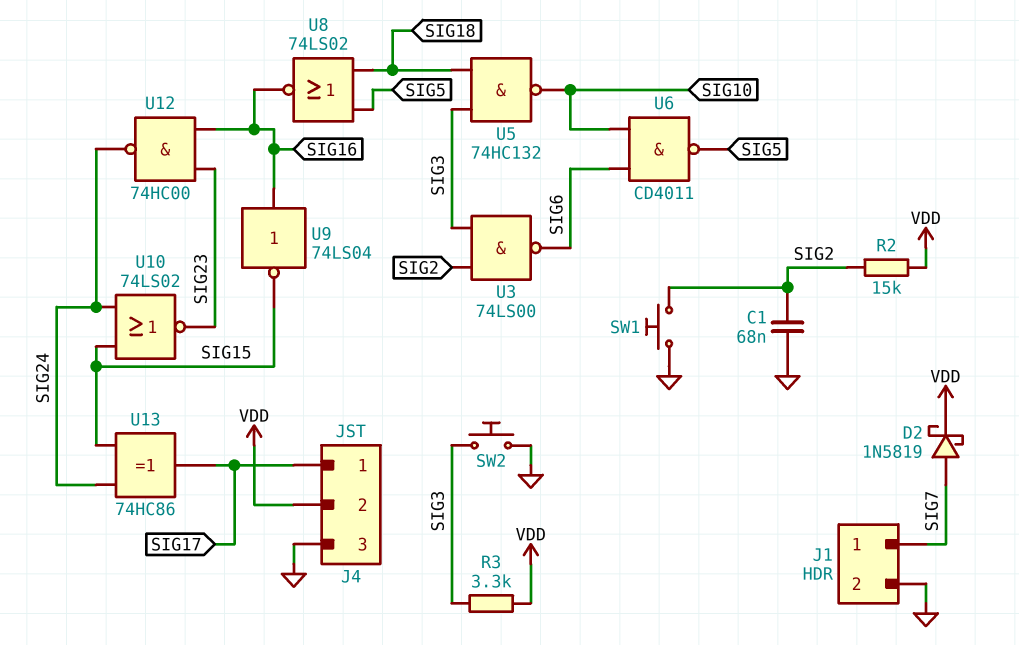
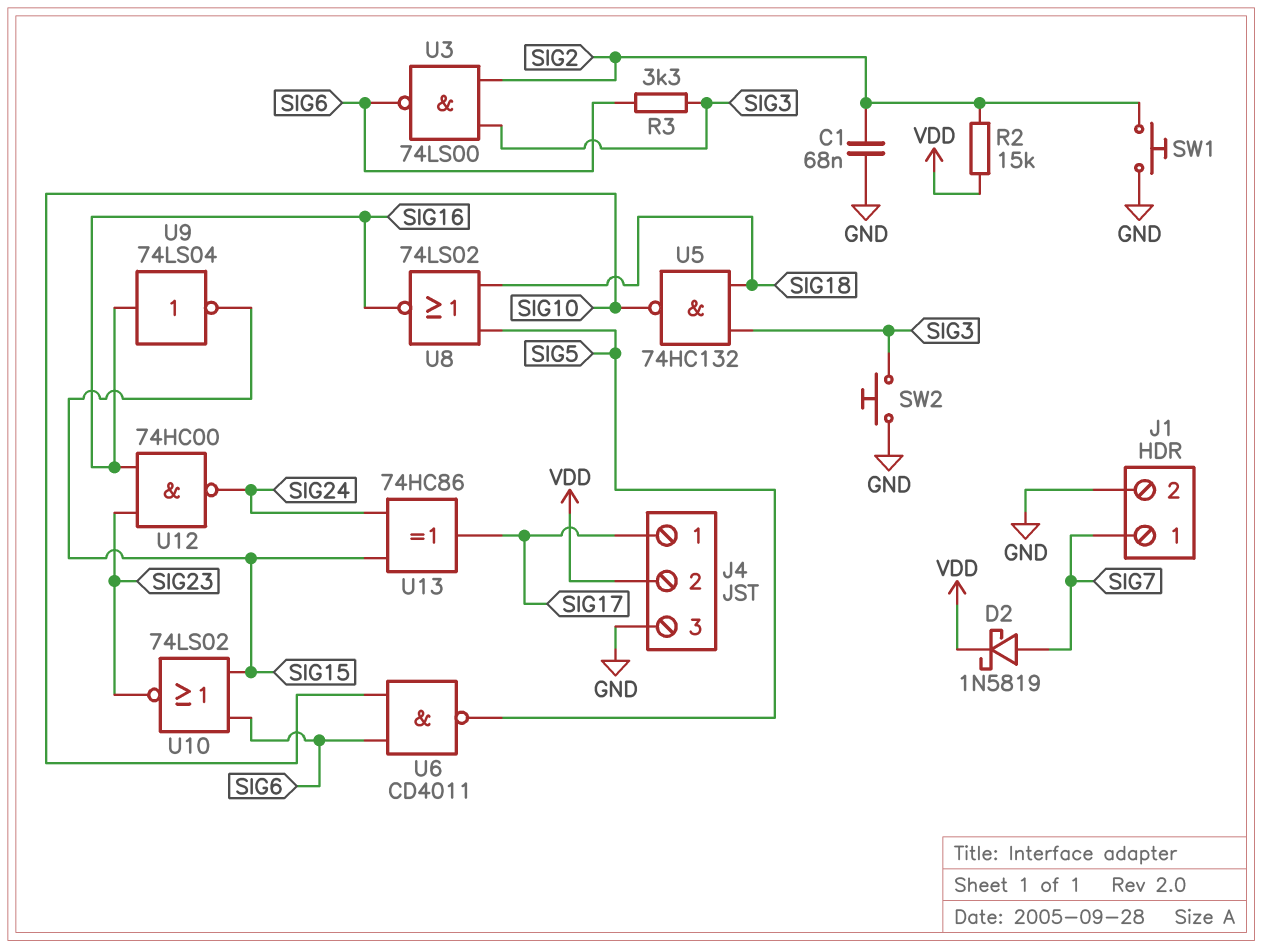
R3: 3.3k (SIG3, VDD) -> 3.3k (SIG3, SIG6)
U10: NOR 74LS02 (in SIG15, in SIG24, out SIG23) -> NOR 74LS02 (in SIG6, in SIG15, out SIG23)

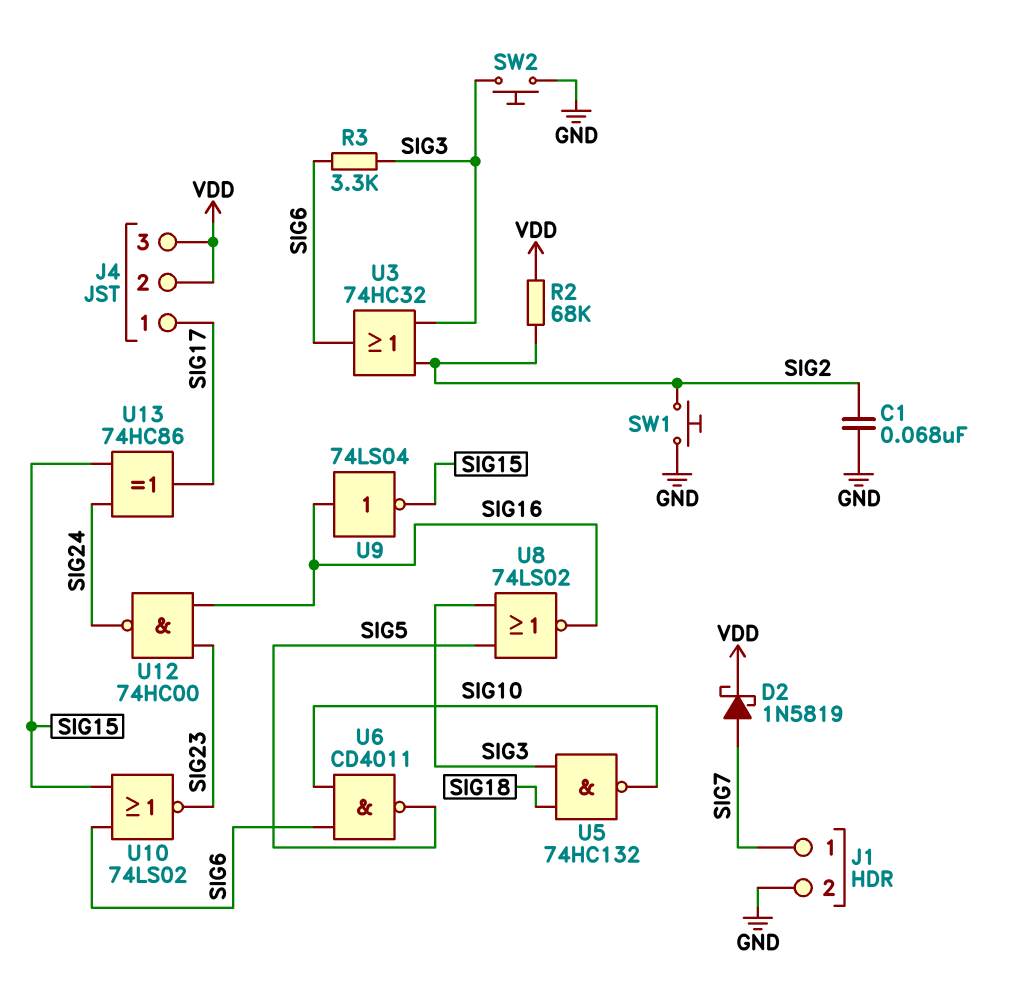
J4 pin 3: GND -> VDD
R2: 15k (SIG2, VDD) -> 68k (SIG2, VDD)
U3: NAND 74LS00 (in SIG2, in SIG3, out SIG6) -> OR 74HC32 (in SIG2, in SIG3, out SIG6)
U8: NOR 74LS02 (in SIG5, in SIG18, out SIG16) -> NOR 74LS02 (in SIG3, in SIG5, out SIG16)

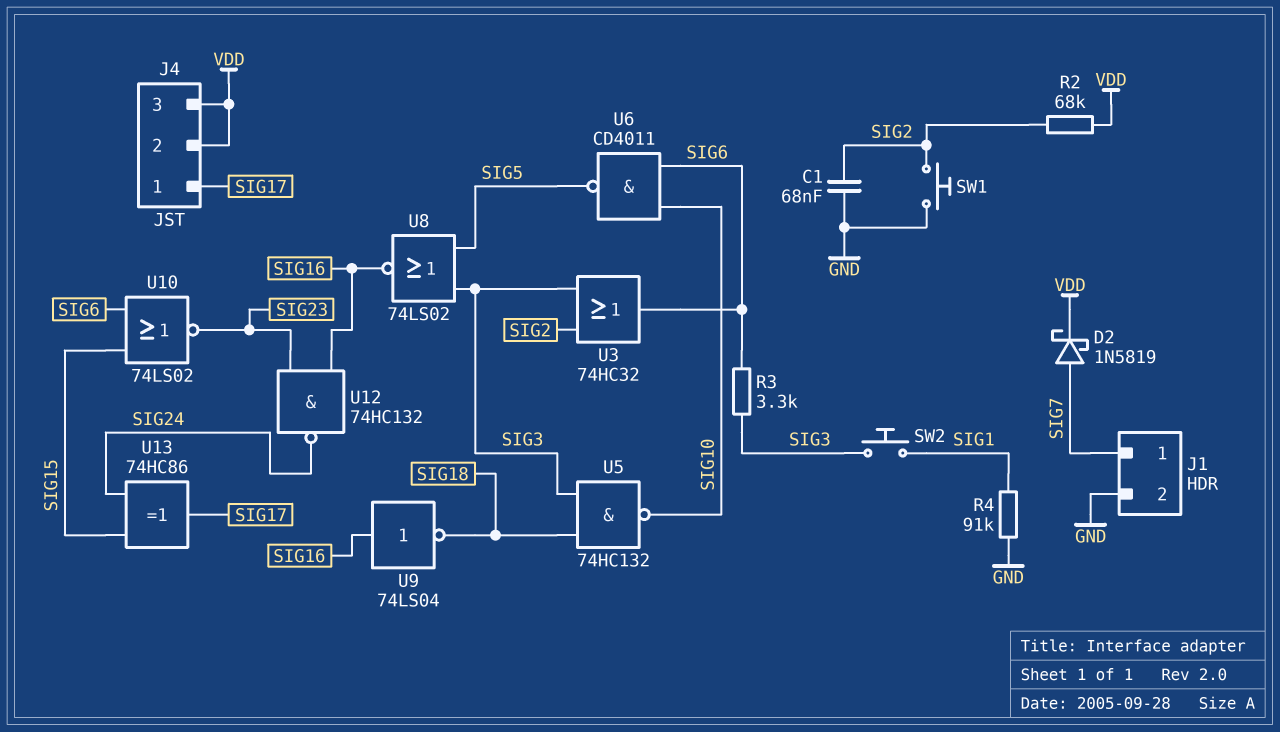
R4: none -> 91k (GND, SIG1)
SW2: button (GND, SIG3) -> button (SIG1, SIG3)
U9: NOT 74LS04 (in SIG16, out SIG15) -> NOT 74LS04 (in SIG16, out SIG18)
U12: NAND 74HC00 (in SIG16, in SIG23, out SIG24) -> NAND 74HC132 (in SIG16, in SIG23, out SIG24)

